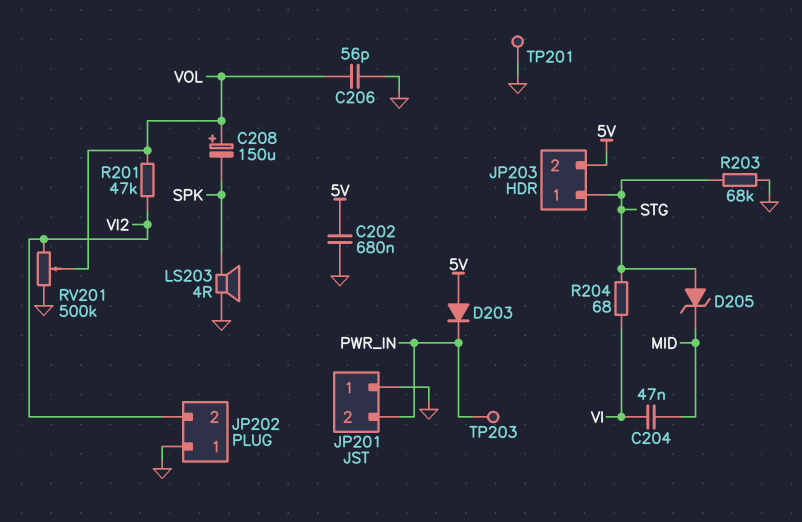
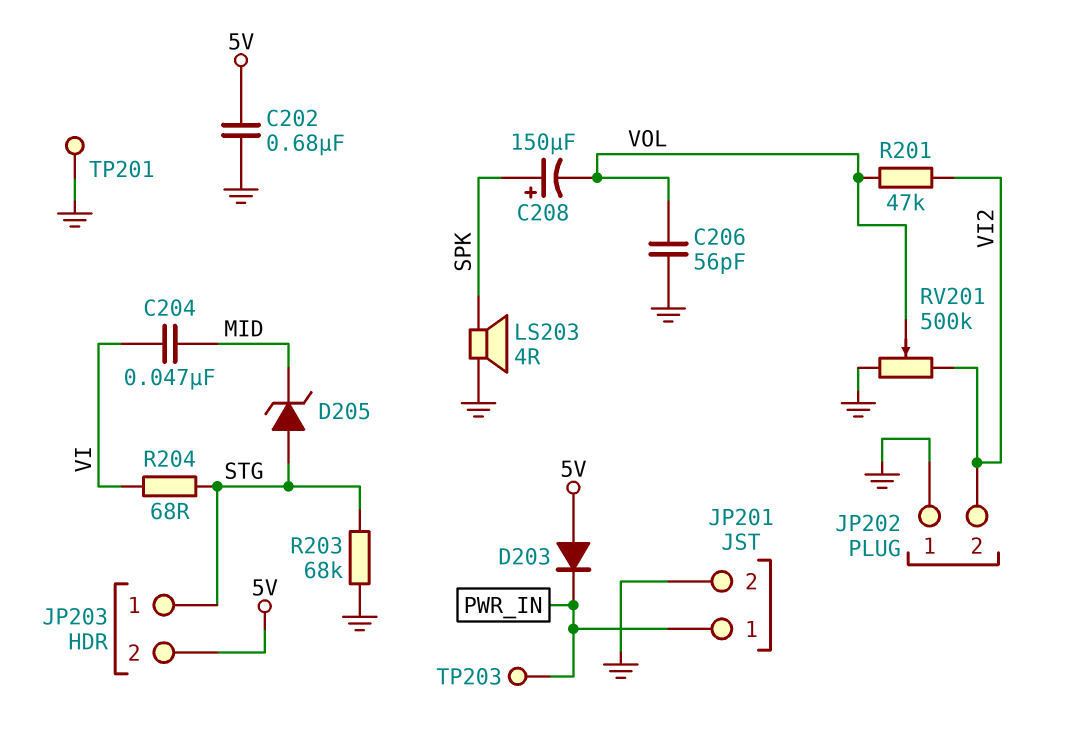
C208: 150uF (plus VOL, minus SPK) -> 150uF (plus SPK, minus VOL)
JP201 pin 1: GND -> PWR_IN
JP201 pin 2: PWR_IN -> GND

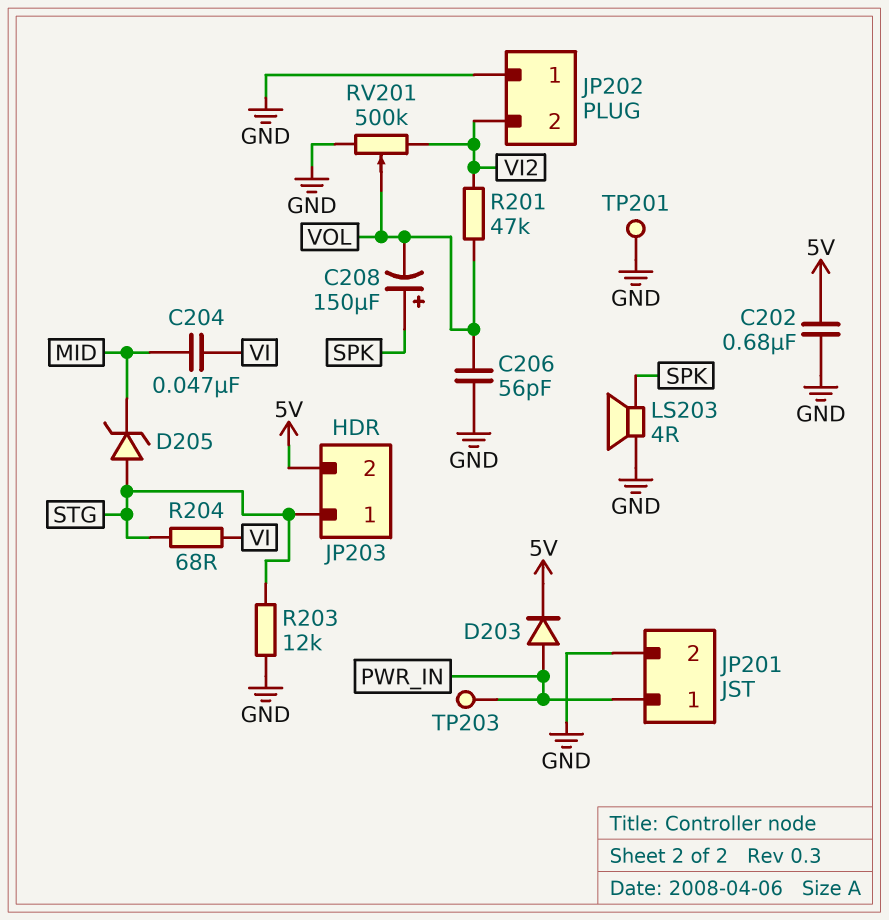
D203: diode (A 5V, K PWR_IN) -> diode (A PWR_IN, K 5V)
R203: 68k (GND, STG) -> 12k (GND, STG)

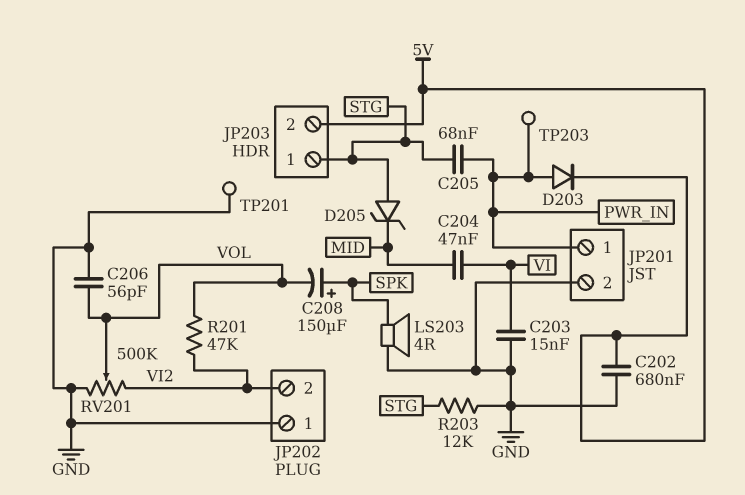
C203: none -> 15nF (GND, VI)
C205: none -> 68nF (PWR_IN, STG)
R204: 68 (STG, VI) -> none

